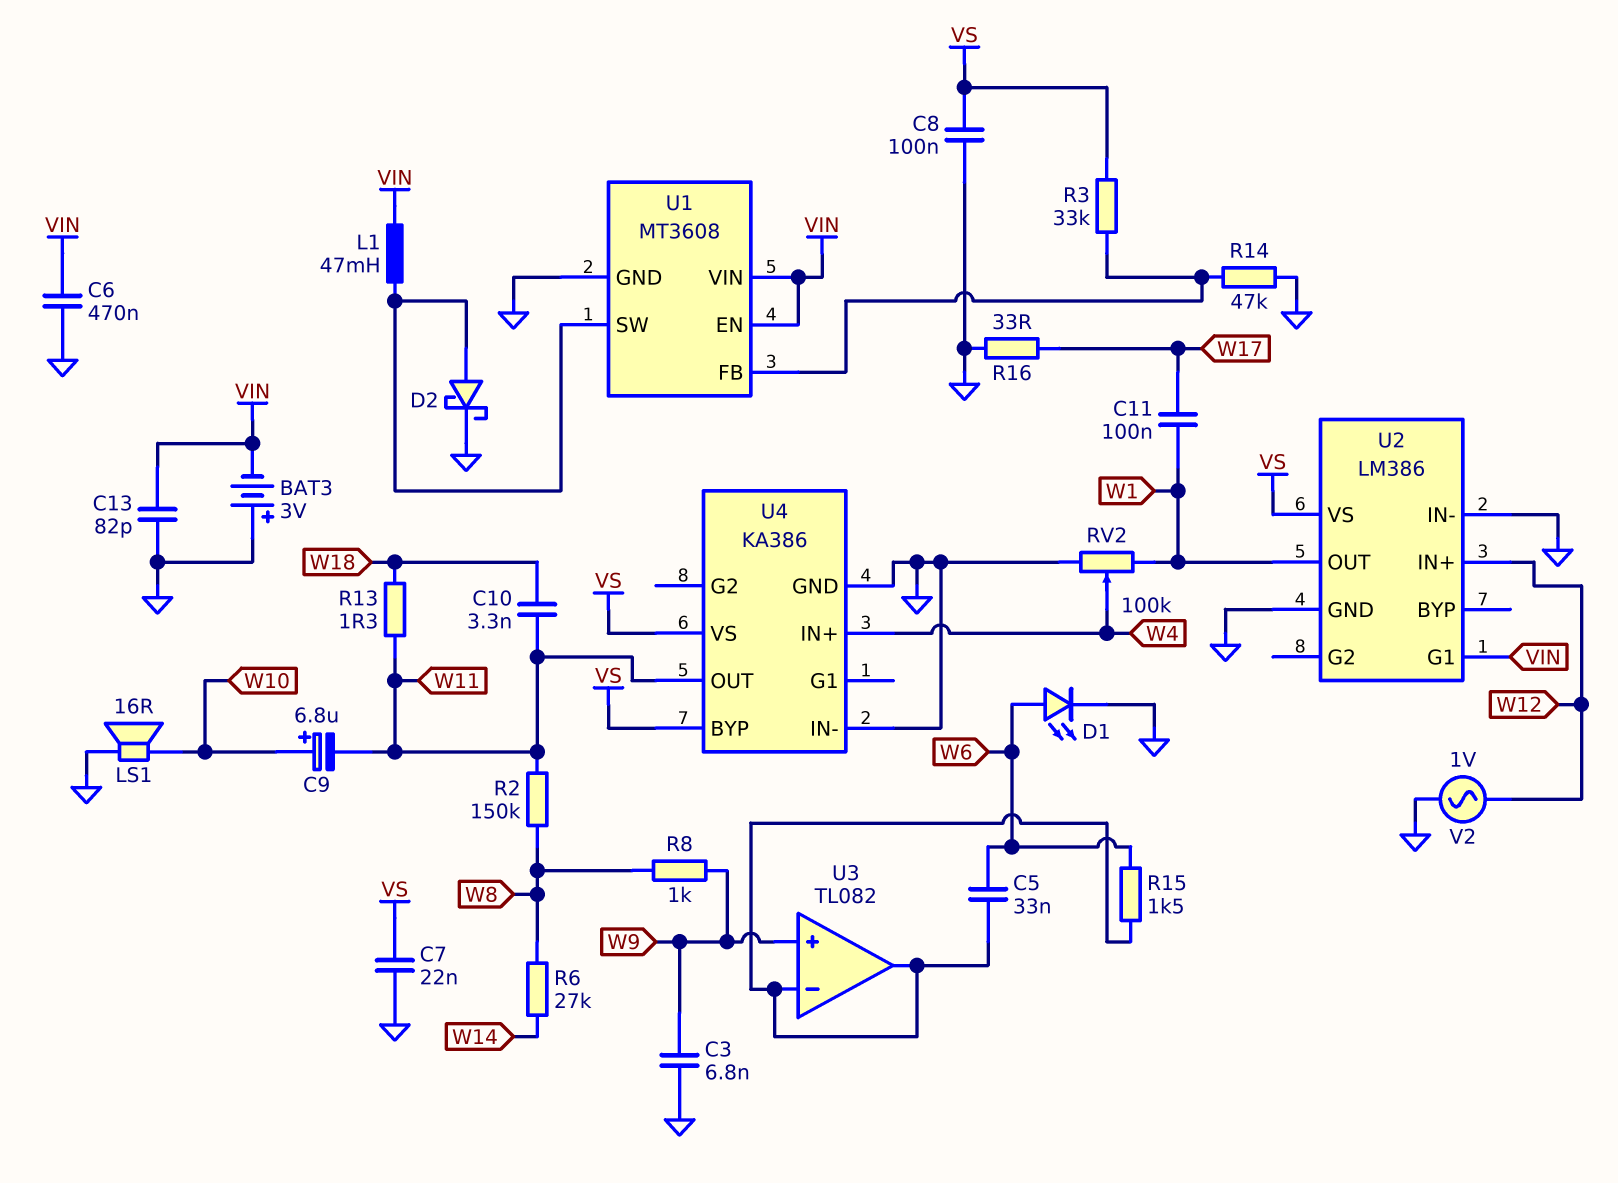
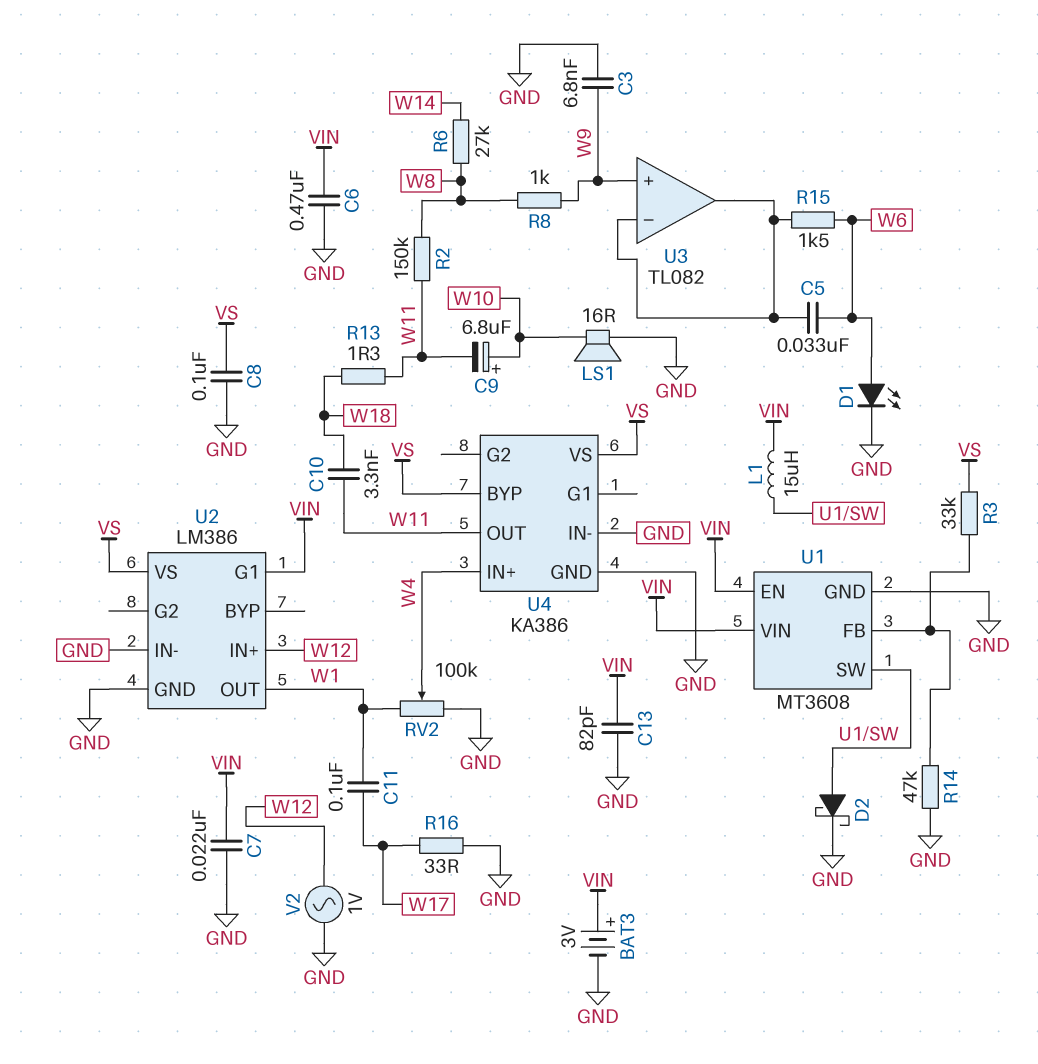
BAT3: 3V (plus GND, minus VIN) -> 3V (plus VIN, minus GND)
C7: 22nF (GND, VS) -> 22nF (GND, VIN)
L1: 47mH (U1/SW, VIN) -> 15uH (U1/SW, VIN)

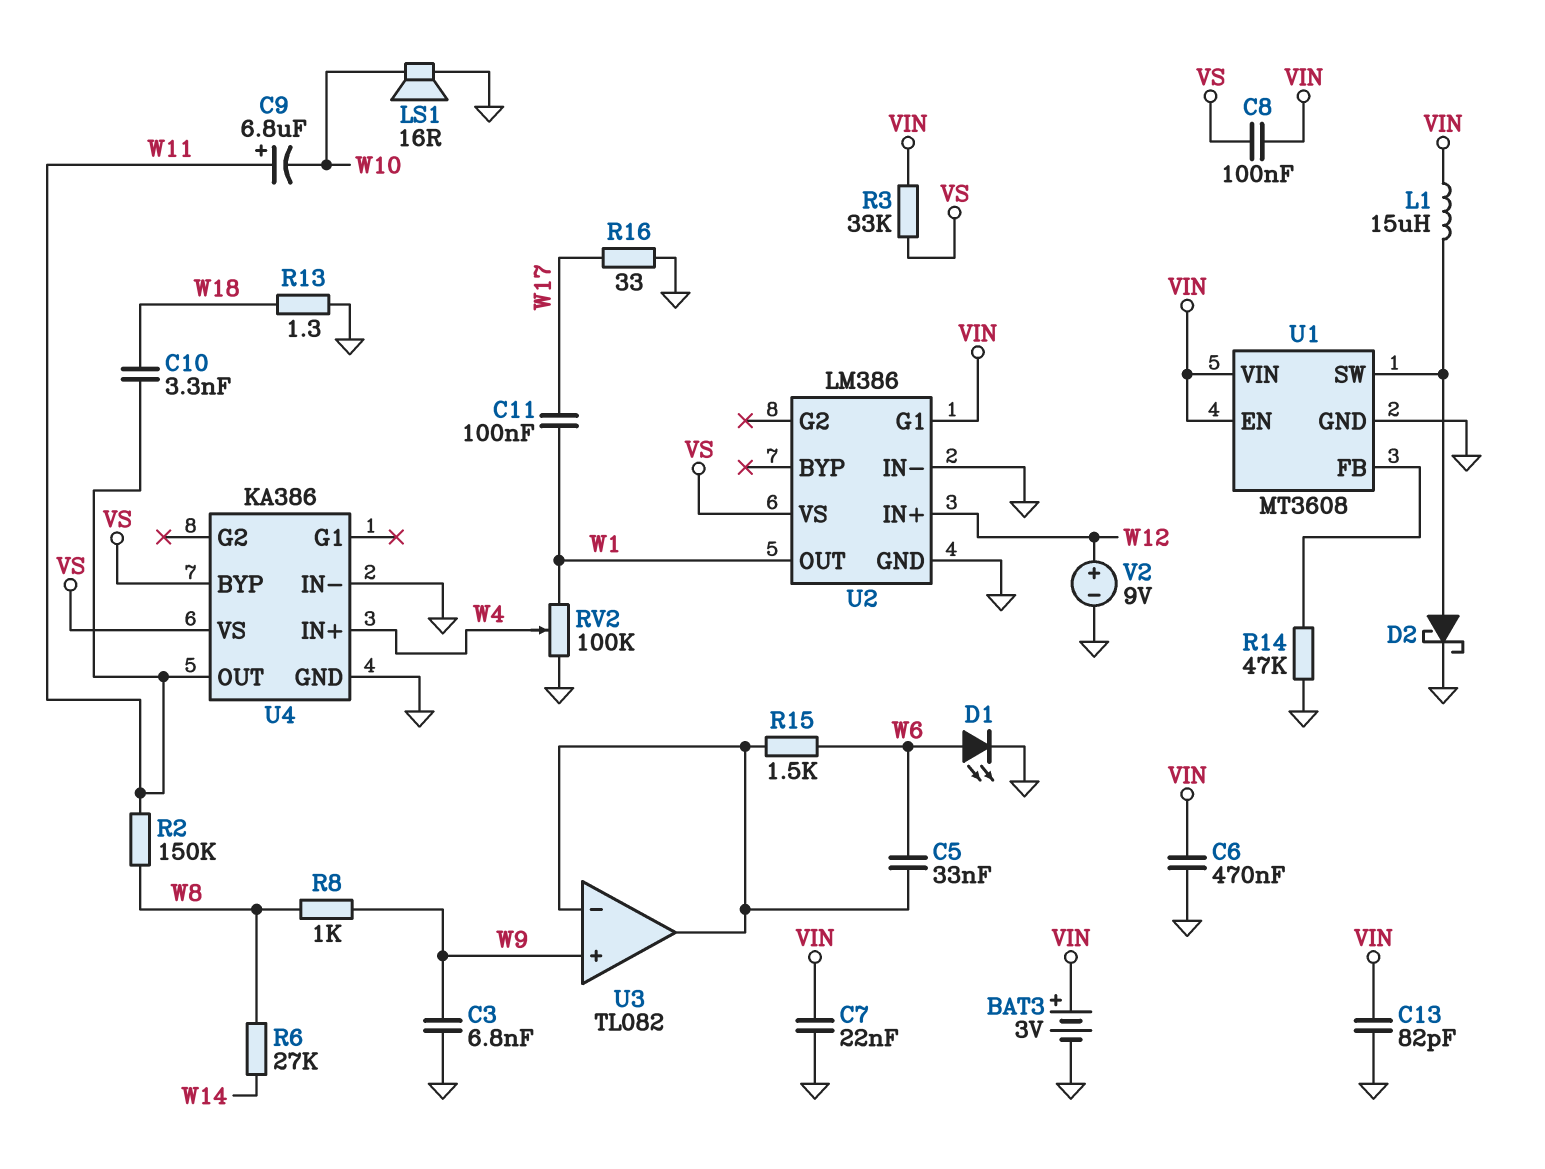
C8: 100nF (GND, VS) -> 100nF (VIN, VS)
C9: 6.8uF (plus W10, minus W11) -> 6.8uF (plus W11, minus W10)
R3: 33k (U1/FB, VS) -> 33k (VIN, VS)
R13: 1.3 (W11, W18) -> 1.3 (GND, W18)
V2: AC 1V (GND, W12) -> 9V (plus W12, minus GND)

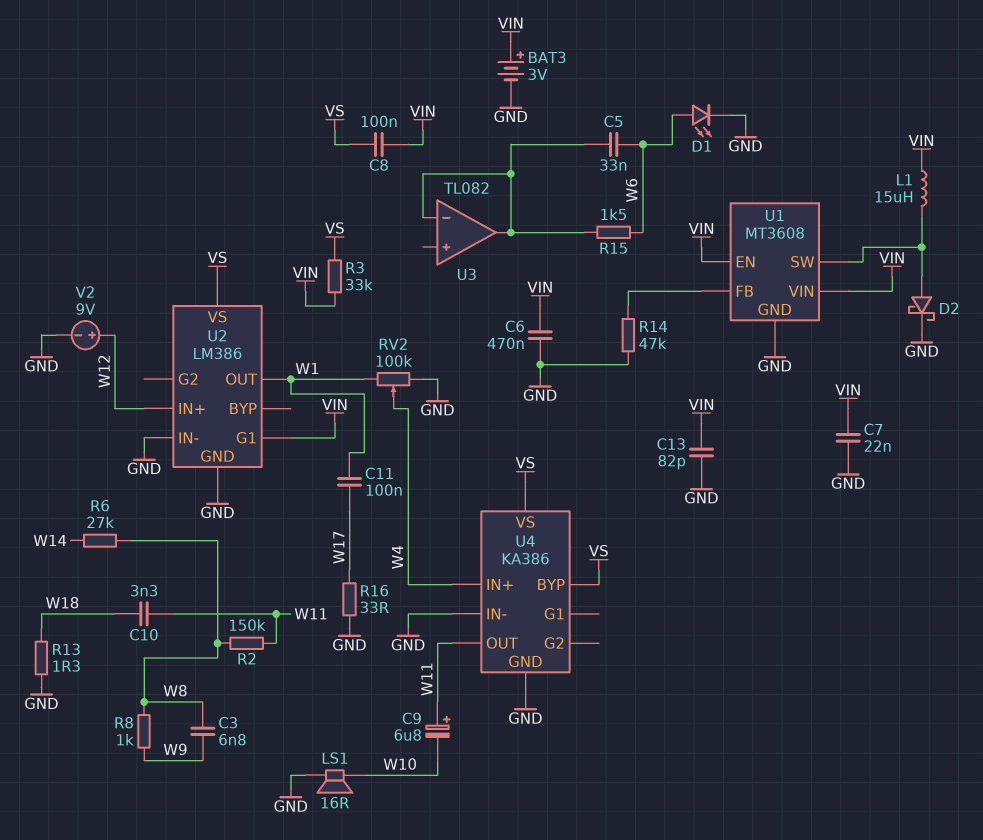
C3: 6.8nF (GND, W9) -> 6.8nF (W8, W9)
U3 pin in+: W9 -> none

